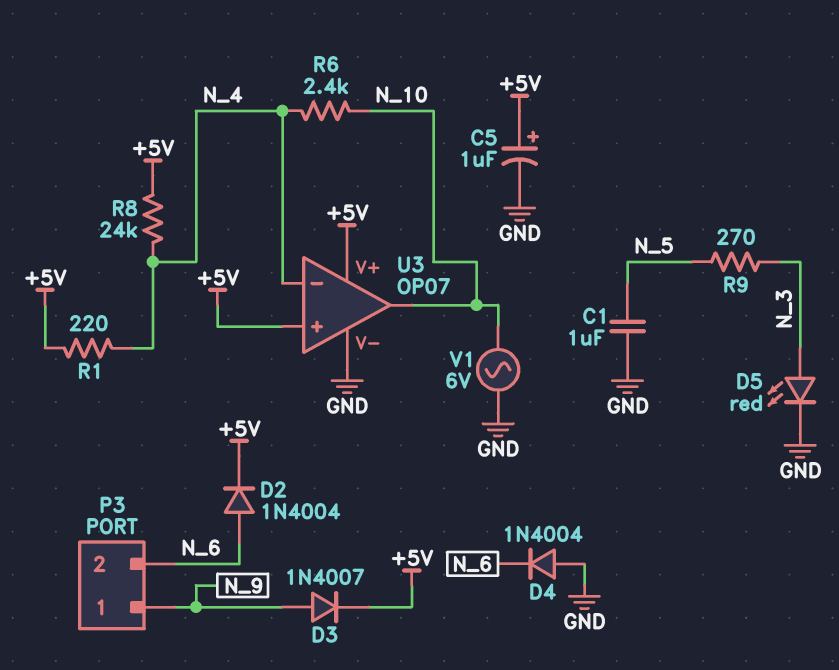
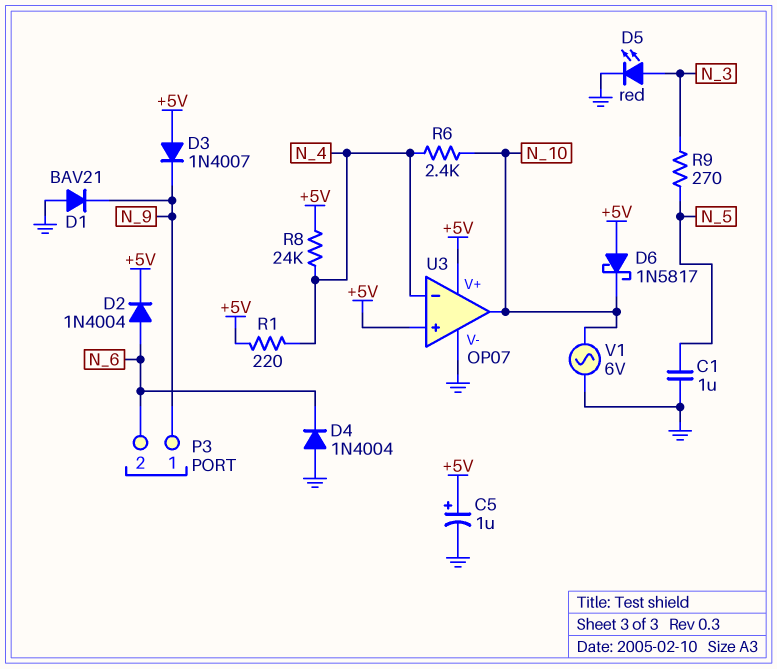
D1: none -> diode BAV21 (A GND, K N_9)
D3: diode 1N4007 (A N_9, K +5V) -> diode 1N4007 (A +5V, K N_9)
D6: none -> schottky 1N5817 (A +5V, K N_10)

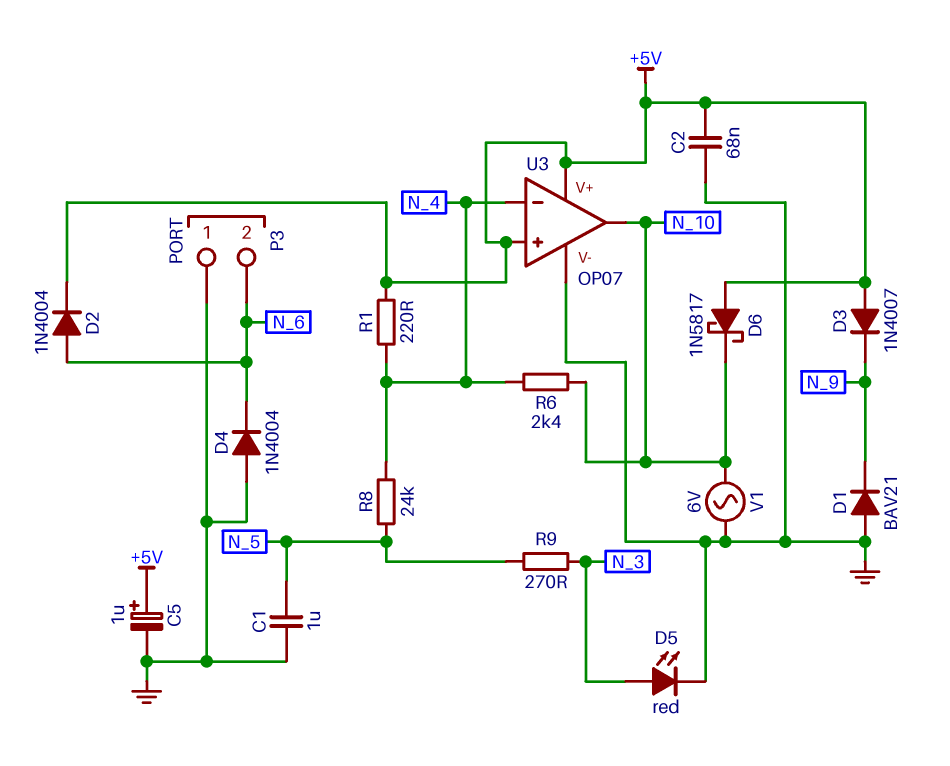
C2: none -> 68nF (+5V, GND)
P3 pin 1: N_9 -> GND
R8: 24k (+5V, N_4) -> 24k (N_4, N_5)

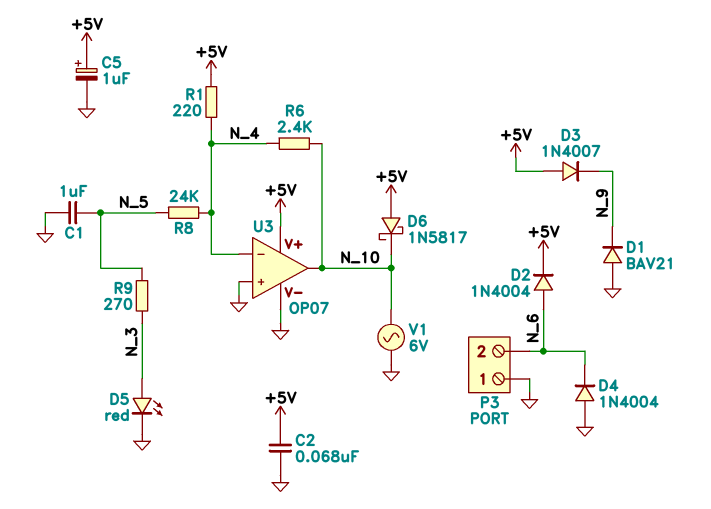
U3 pin in+: +5V -> GND

